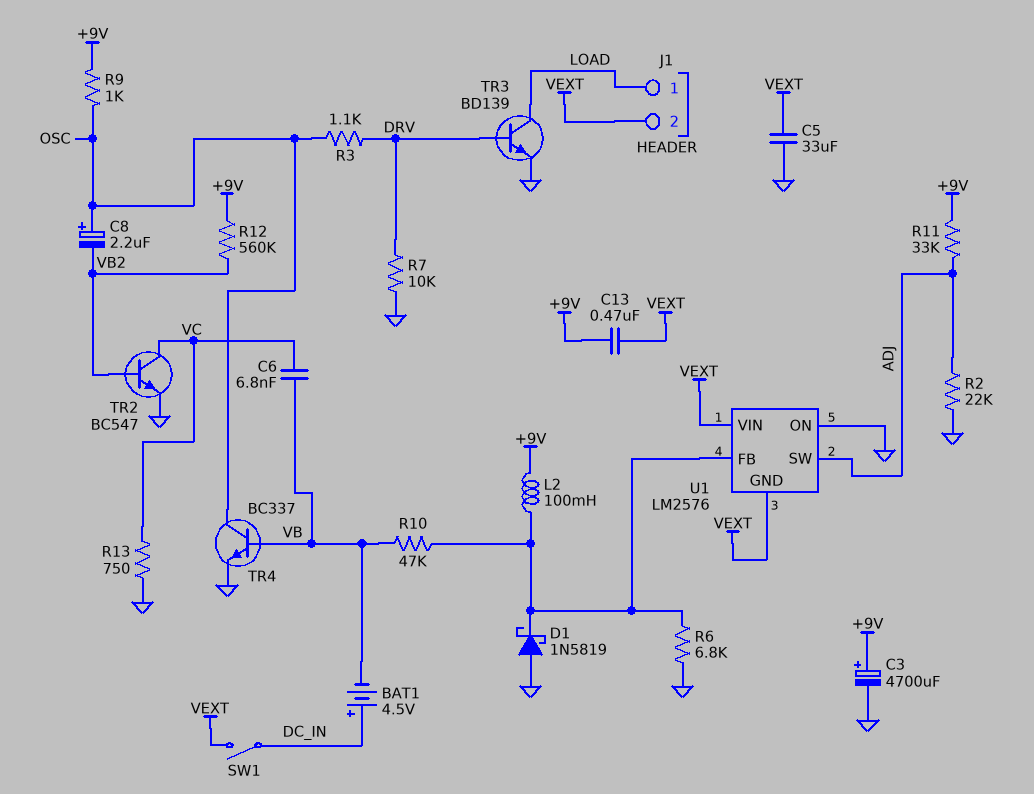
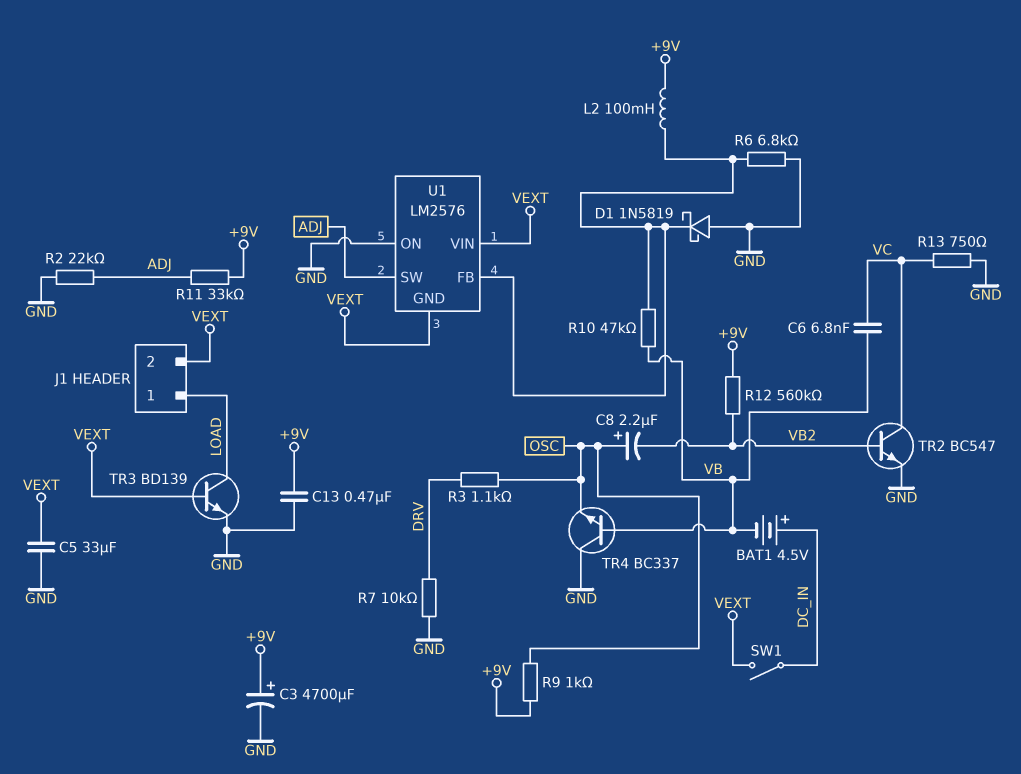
C13: 470nF (+9V, VEXT) -> 470nF (+9V, GND)
TR3: NPN BD139 (B DRV, C LOAD, E GND) -> NPN BD139 (B VEXT, C LOAD, E GND)
TR4: NPN BC337 (B VB, C OSC, E GND) -> NPN BC337 (B VB, C GND, E OSC)

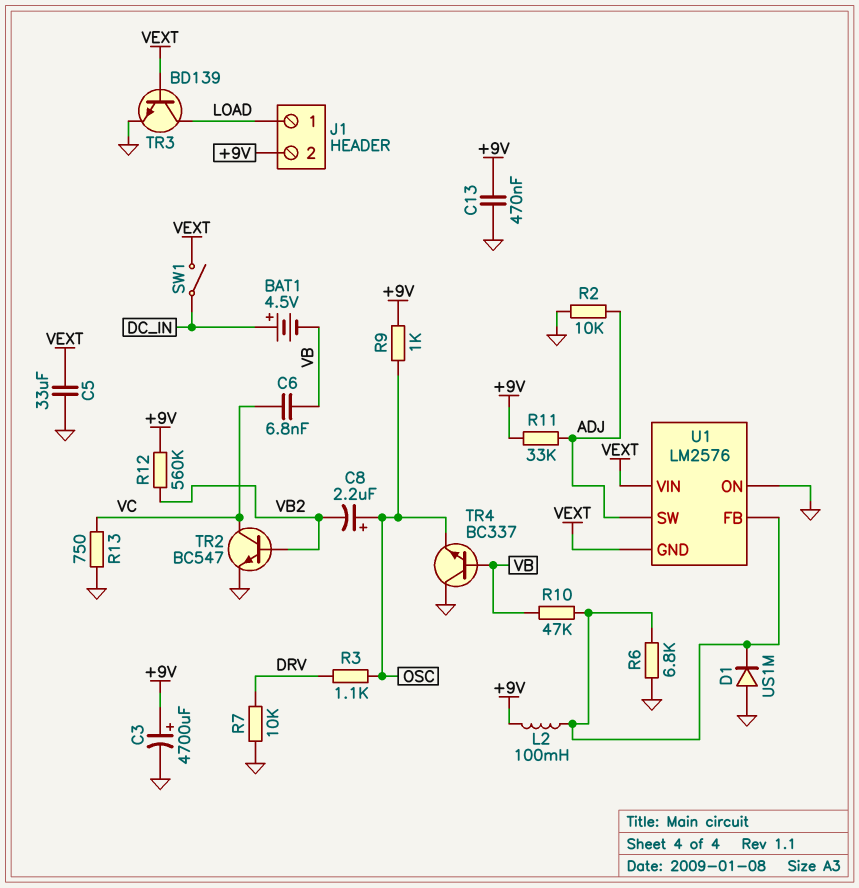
D1: schottky 1N5819 (A GND, K U1/FB) -> diode US1M (A GND, K U1/FB)
J1 pin 2: VEXT -> +9V
R2: 22k (ADJ, GND) -> 10k (ADJ, GND)

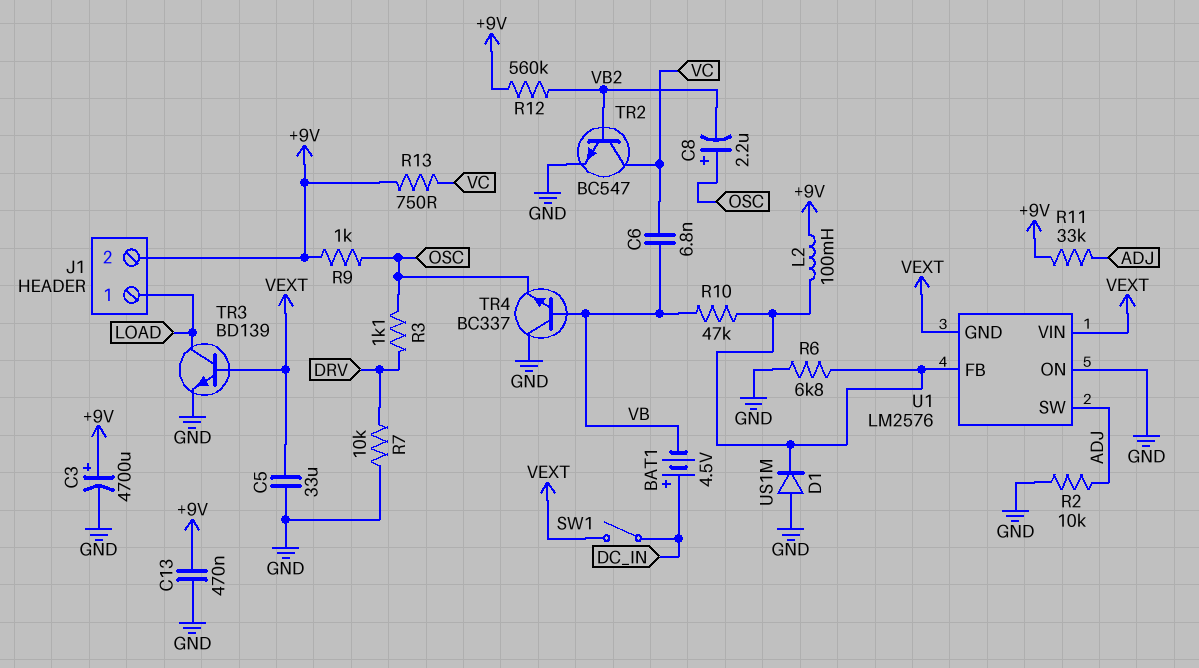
R13: 750 (GND, VC) -> 750 (+9V, VC)

